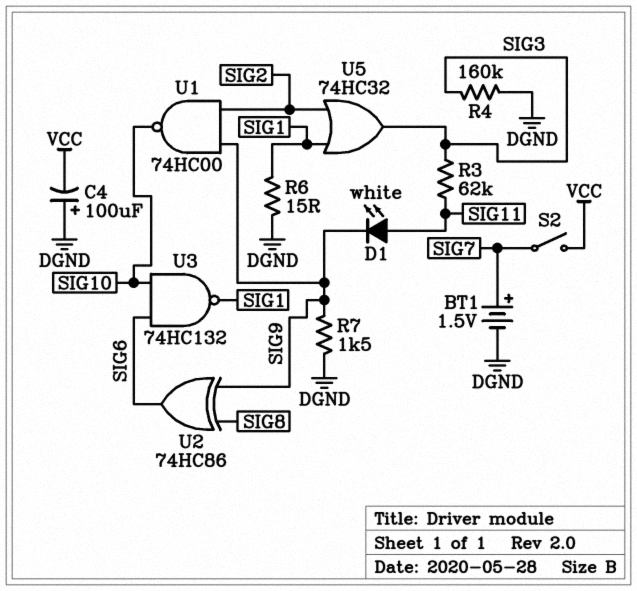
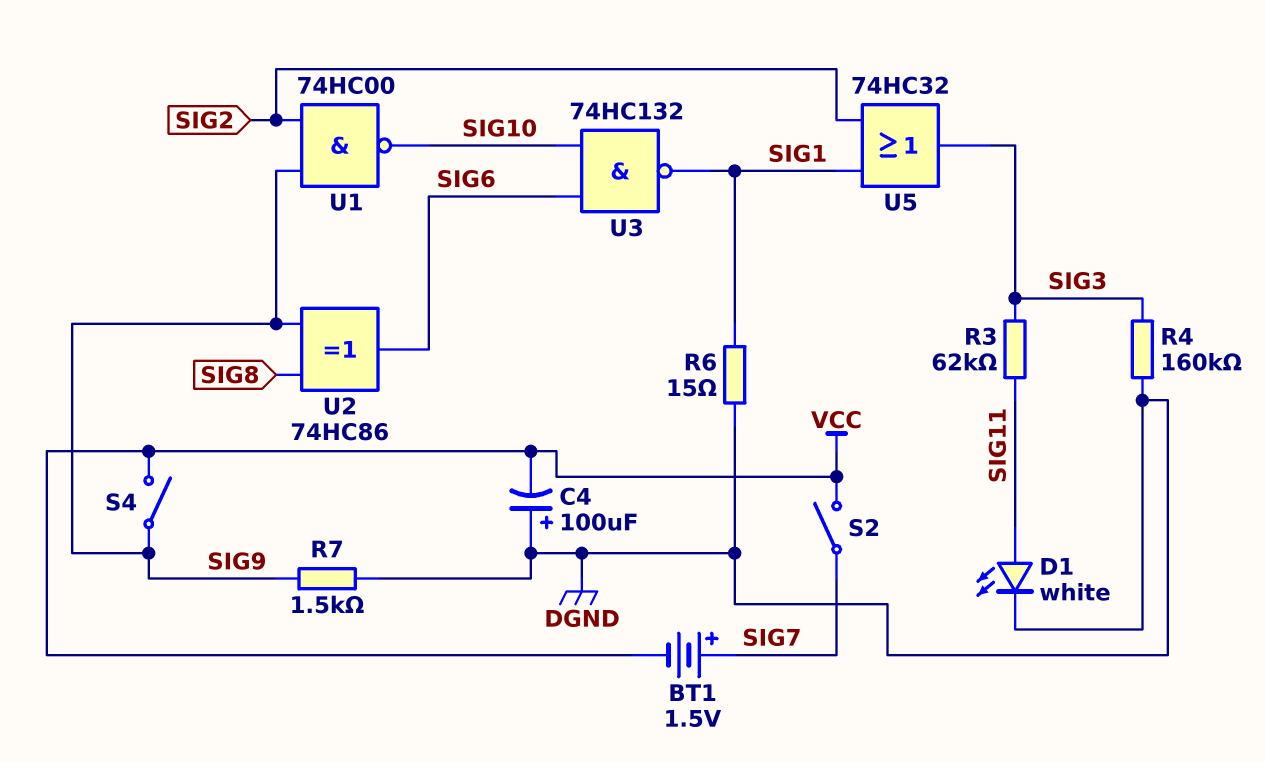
BT1: 1.5V (plus SIG7, minus DGND) -> 1.5V (plus SIG7, minus VCC)
D1: LED white (A SIG11, K SIG9) -> LED white (A SIG11, K DGND)
S4: none -> switch (SIG9, VCC)

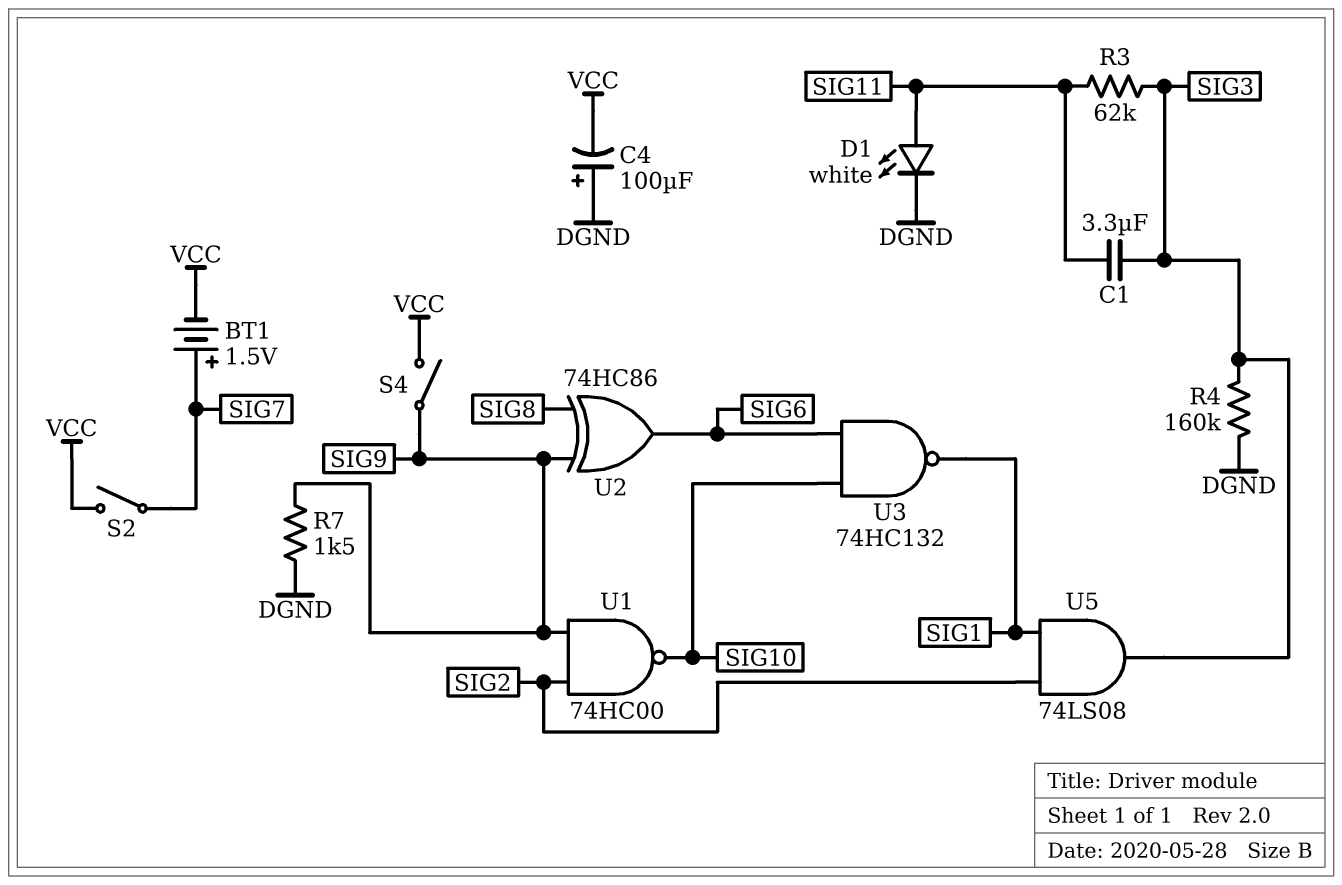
C1: none -> 3.3uF (SIG3, SIG11)
R6: 15 (DGND, SIG1) -> none
U5: OR 74HC32 (in SIG1, in SIG2, out SIG3) -> AND 74LS08 (in SIG1, in SIG2, out SIG3)

